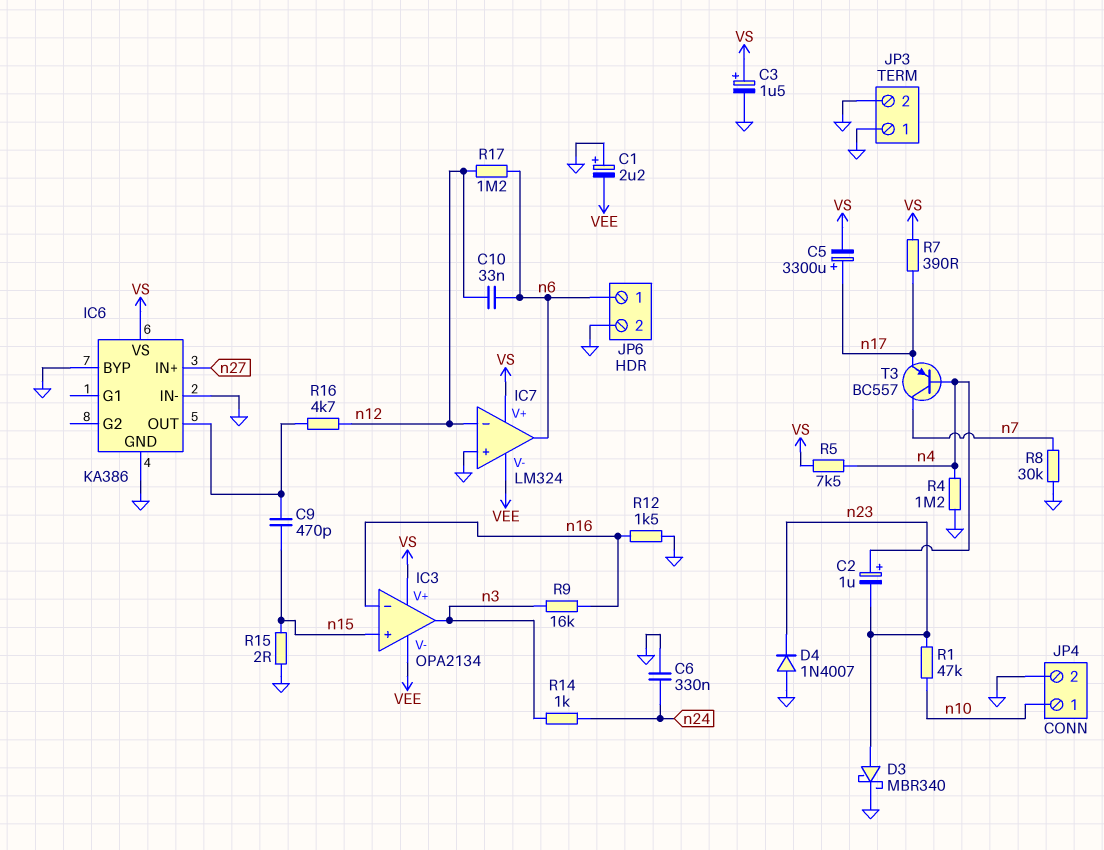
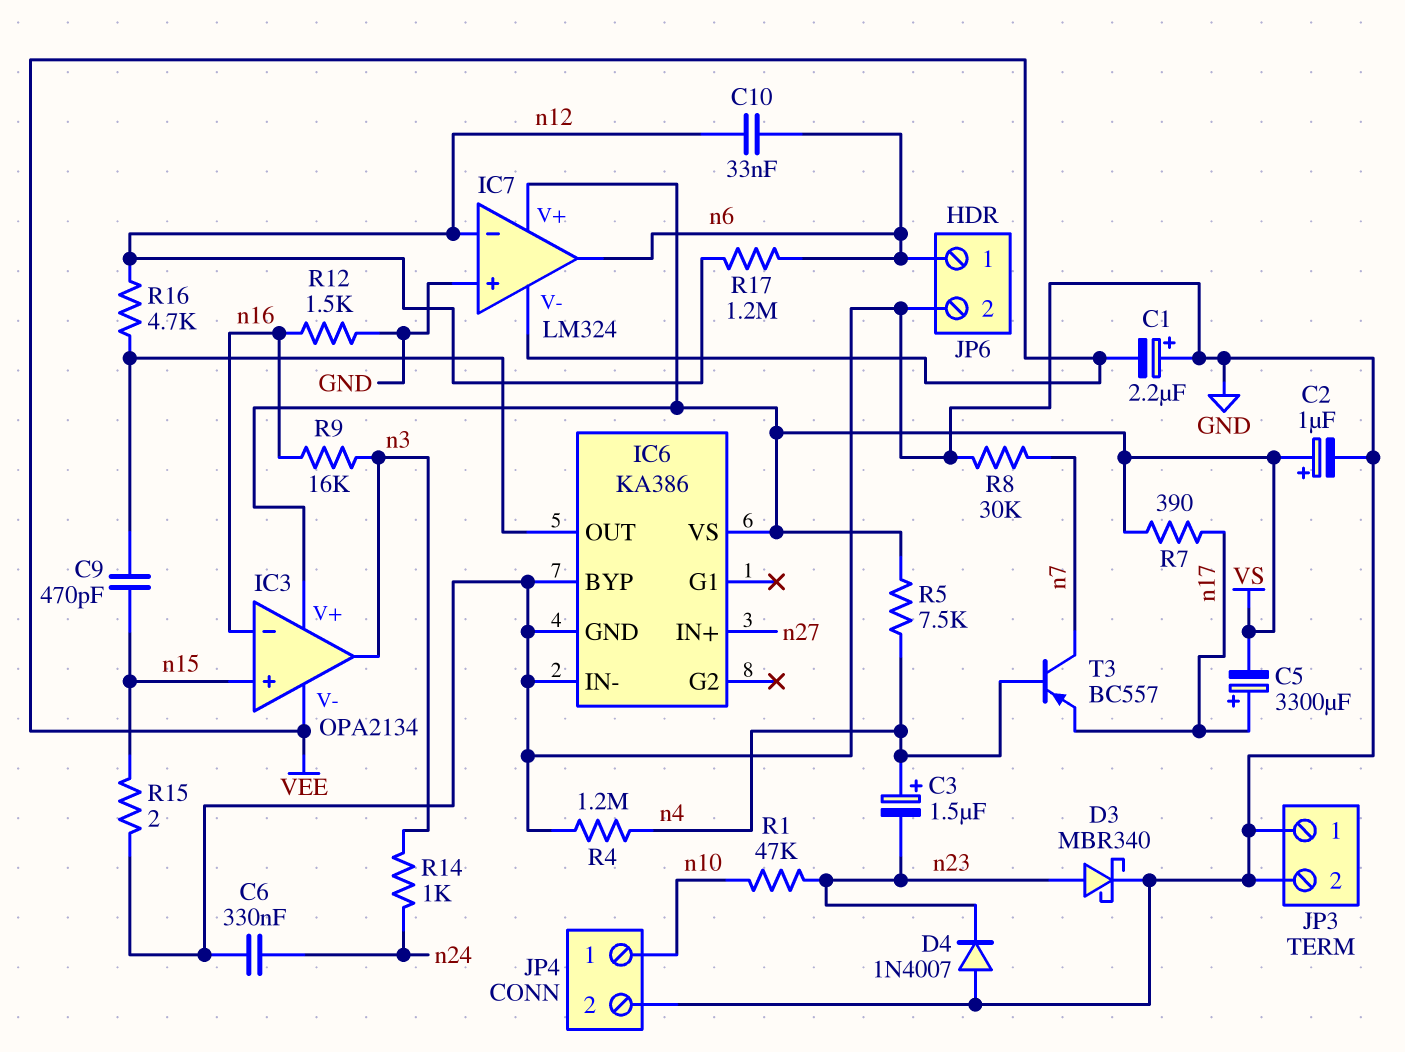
C2: 1uF (plus n4, minus n23) -> 1uF (plus VS, minus GND)
C3: 1.5uF (plus VS, minus GND) -> 1.5uF (plus n4, minus n23)

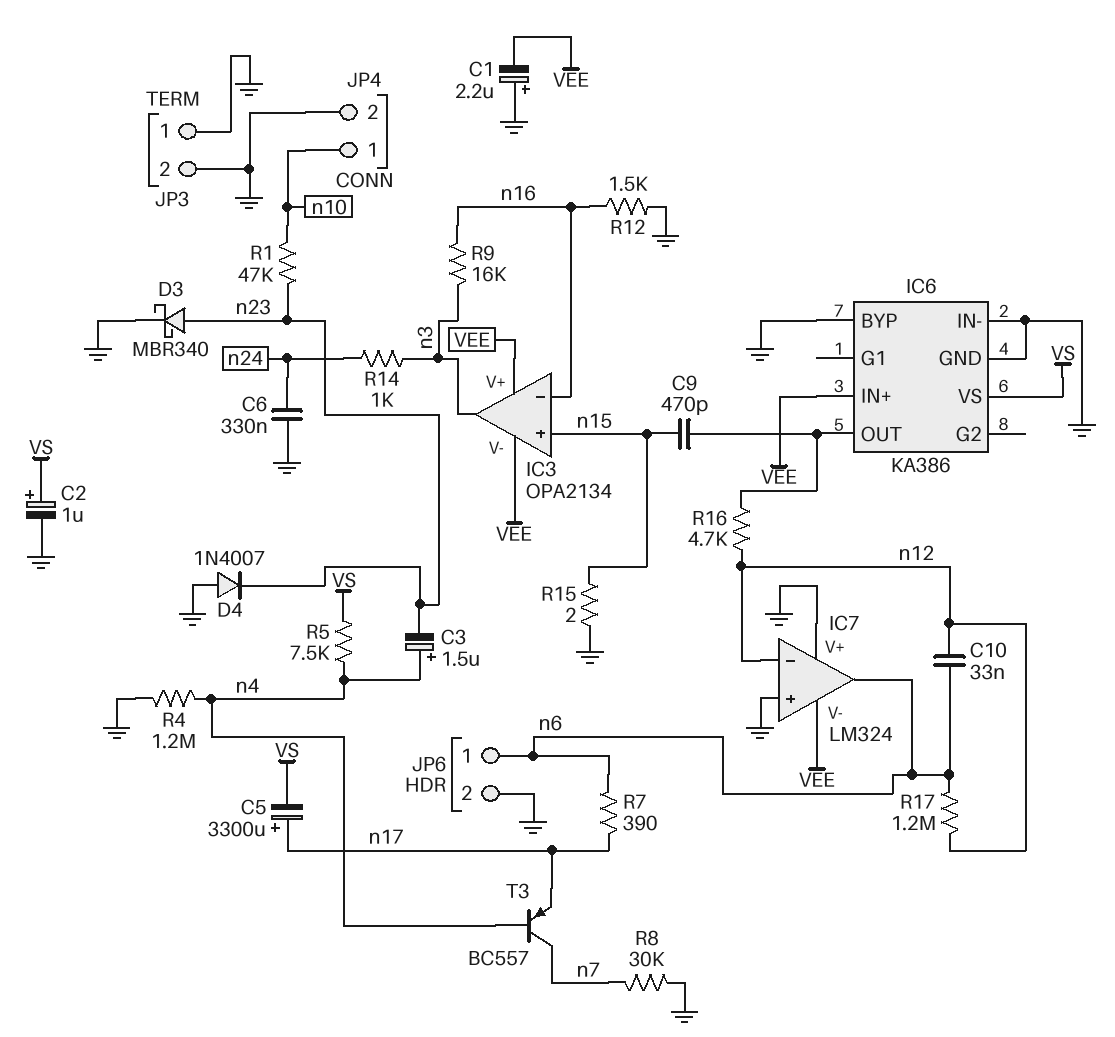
IC3 pin V+: VS -> VEE
IC6 pin IN+: n27 -> VEE
IC7 pin V+: VS -> GND
R7: 390 (VS, n17) -> 390 (n6, n17)

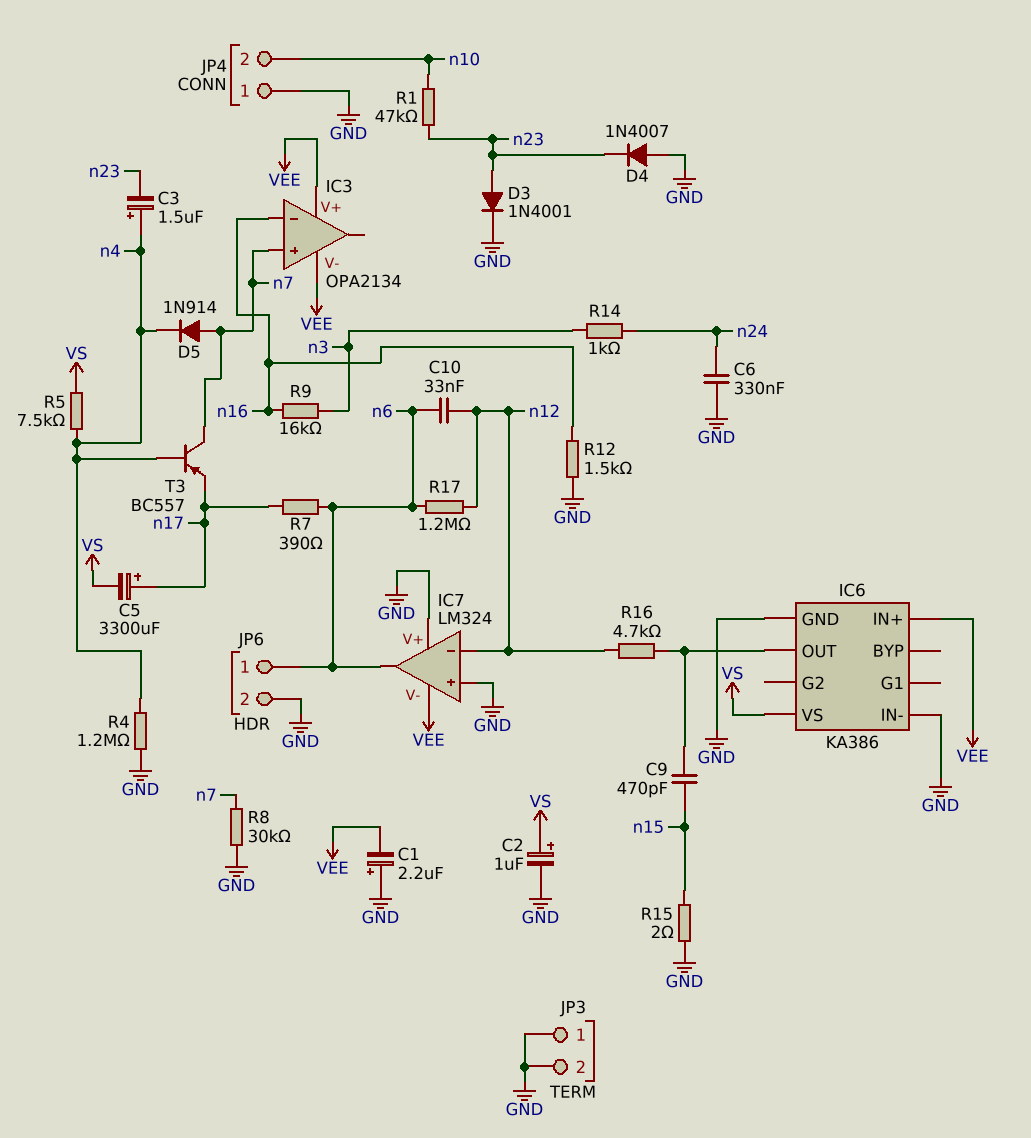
D3: schottky MBR340 (A n23, K GND) -> diode 1N4001 (A n23, K GND)
D5: none -> diode 1N914 (A n7, K n4)
IC3 pin in+: n15 -> n7
IC3 pin out: n3 -> none
IC6 pin BYP: GND -> none
JP4 pin 1: n10 -> GND
JP4 pin 2: GND -> n10

